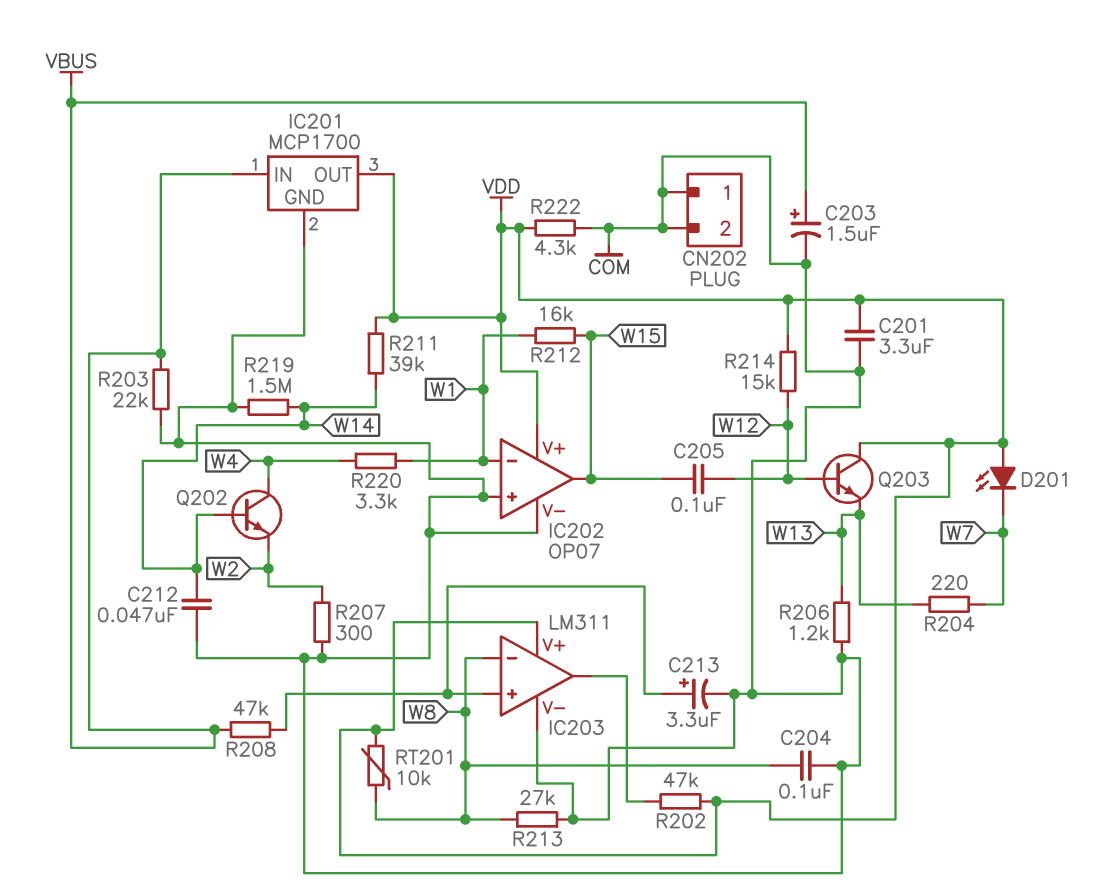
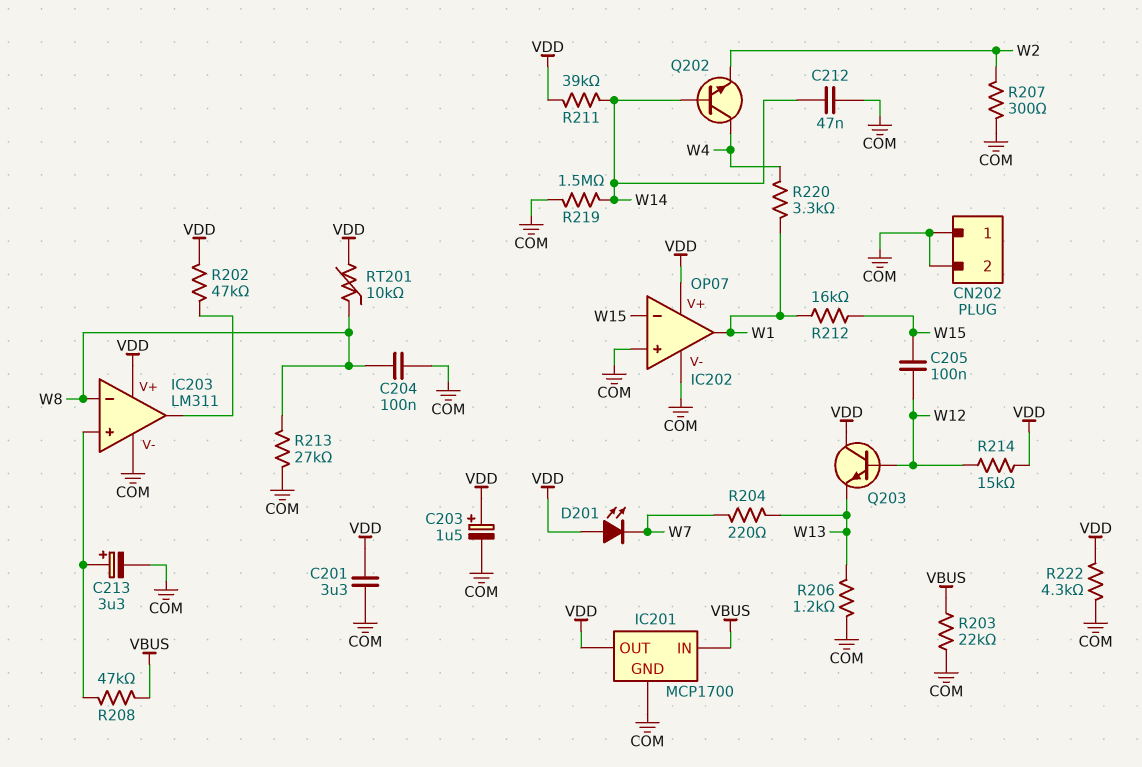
C203: 1.5uF (plus VBUS, minus COM) -> 1.5uF (plus VDD, minus COM)
IC202 pin in-: W1 -> W15
IC202 pin out: W15 -> W1

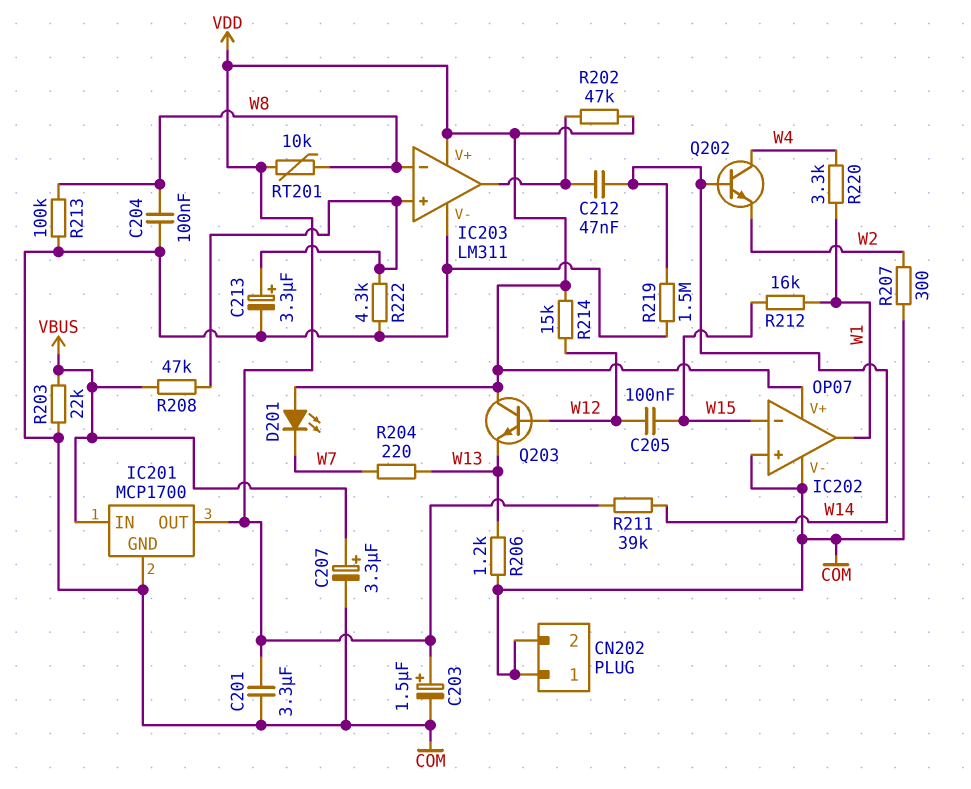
C207: none -> 3.3uF (plus VBUS, minus COM)
C212: 47nF (COM, W14) -> 47nF (IC203/out, W14)
R213: 27k (COM, W8) -> 100k (COM, W8)
R222: 4.3k (COM, VDD) -> 4.3k (COM, IC203/in+)

